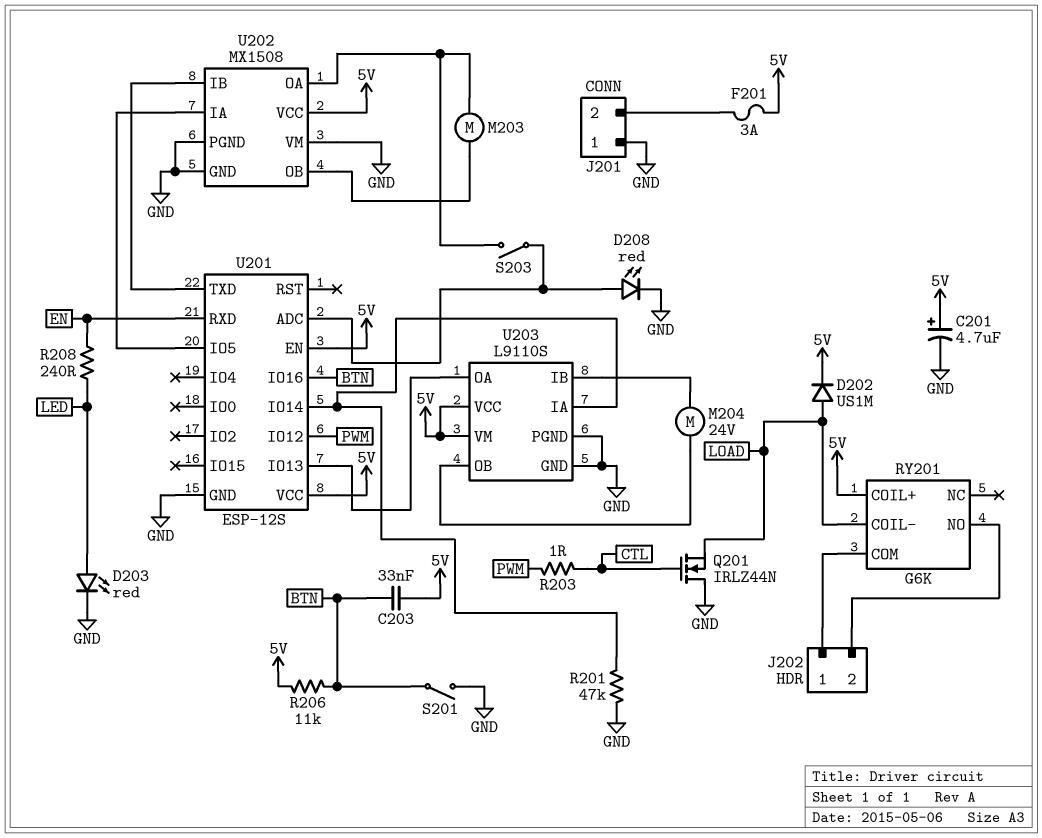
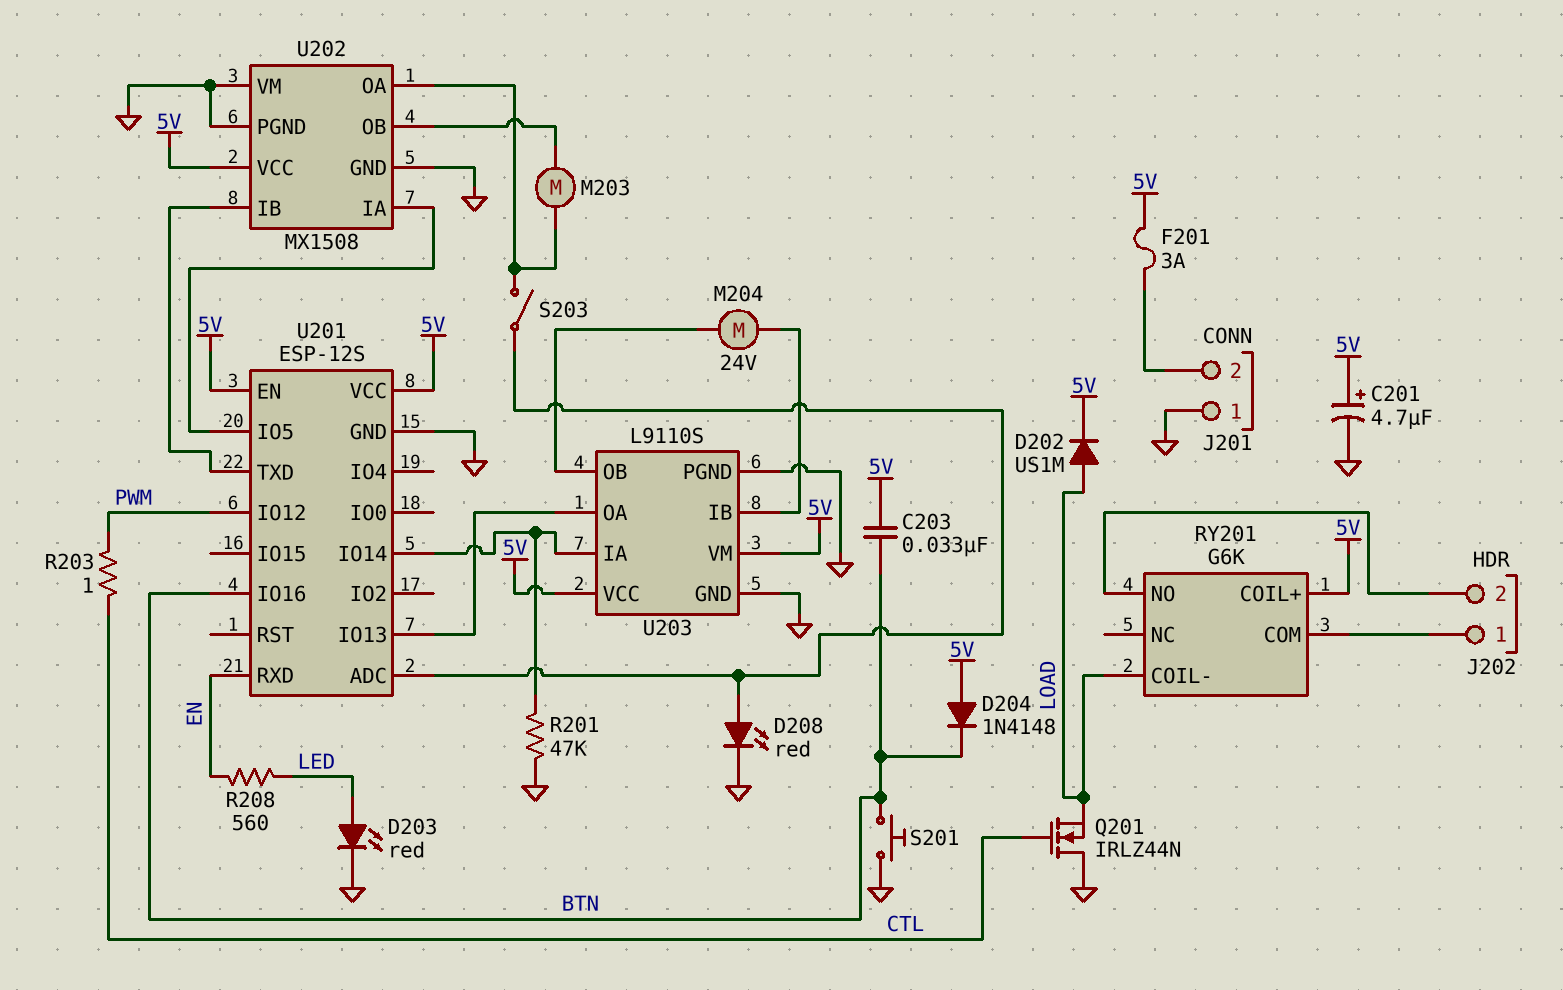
D204: none -> diode 1N4148 (A 5V, K BTN)
R206: 11k (5V, BTN) -> none
R208: 240 (EN, LED) -> 560 (EN, LED)
S201: switch (BTN, GND) -> button (BTN, GND)

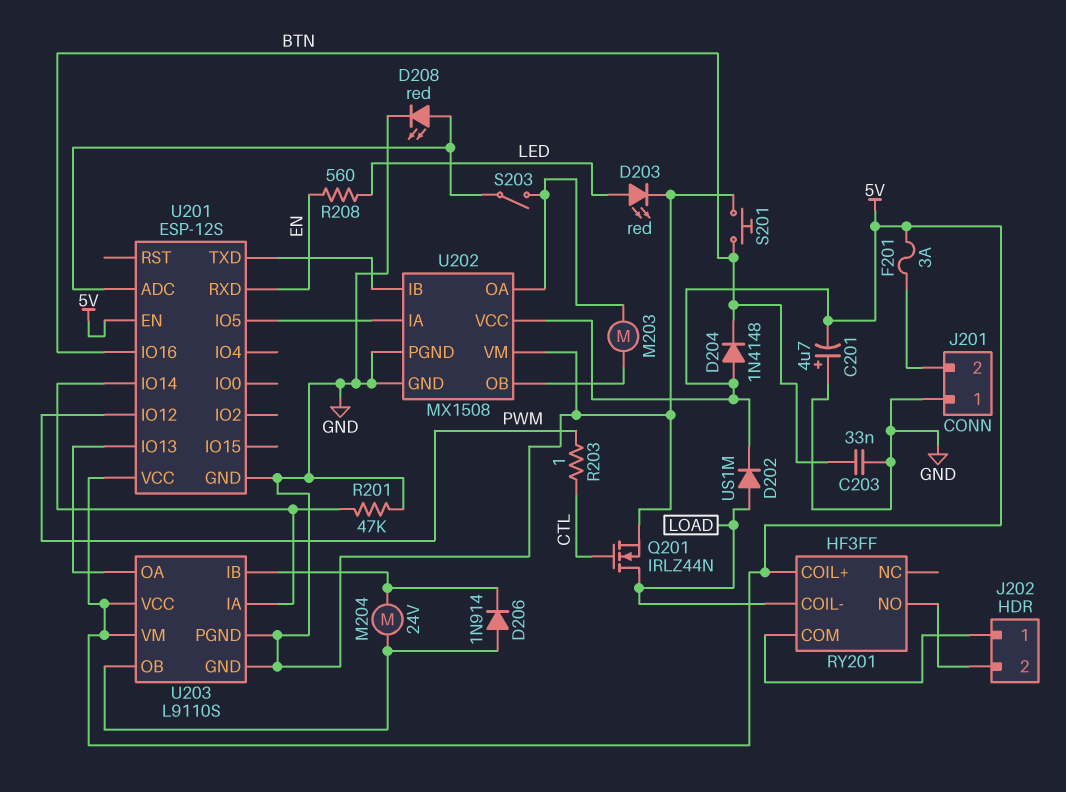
C201: 4.7uF (plus 5V, minus GND) -> 4.7uF (plus GND, minus 5V)
C203: 33nF (5V, BTN) -> 33nF (BTN, GND)
D206: none -> diode 1N914 (A U203/OB, K U203/IB)
Q201: NMOS IRLZ44N (G CTL, D GND, S LOAD) -> NMOS IRLZ44N (G CTL, D LOAD, S GND)
RY201: G6K -> HF3FF

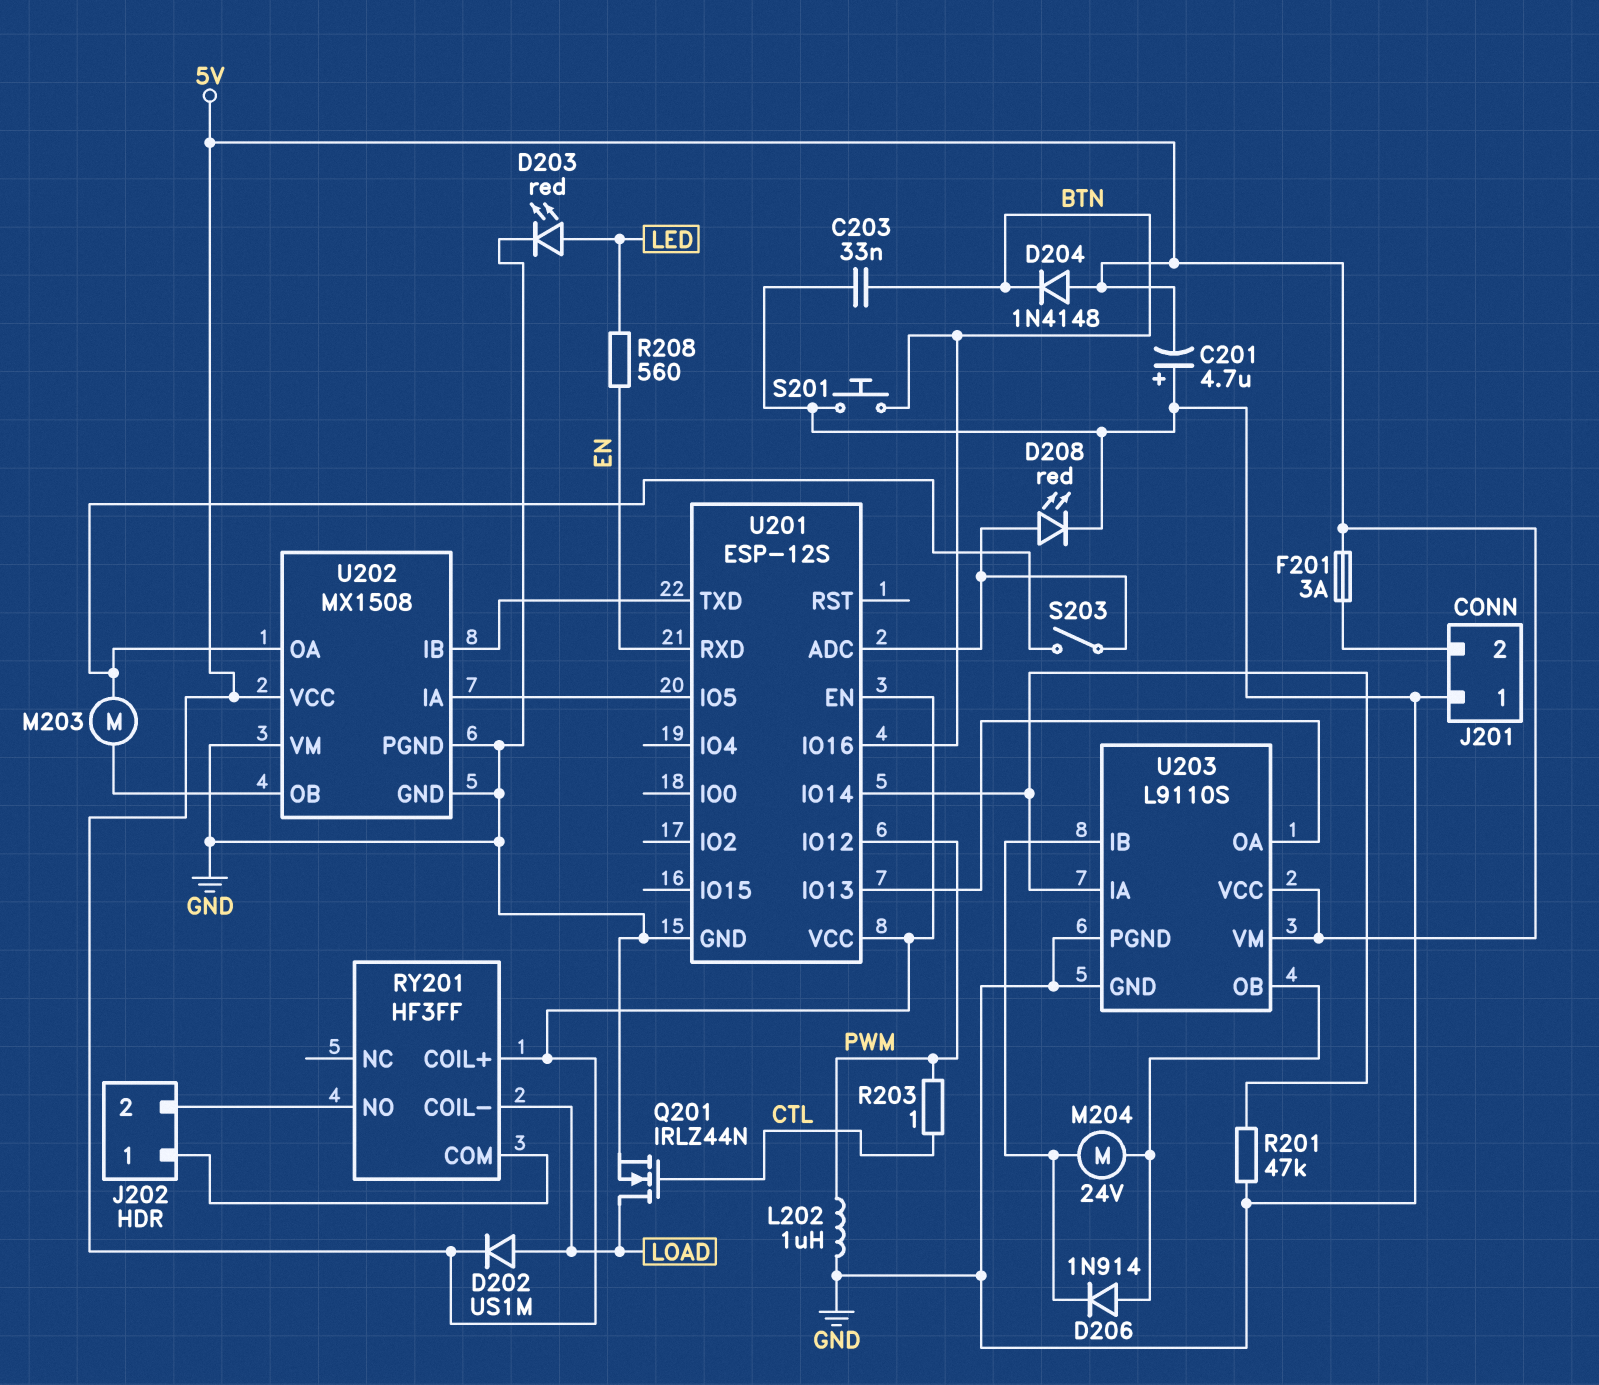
L202: none -> 1uH (GND, PWM)

